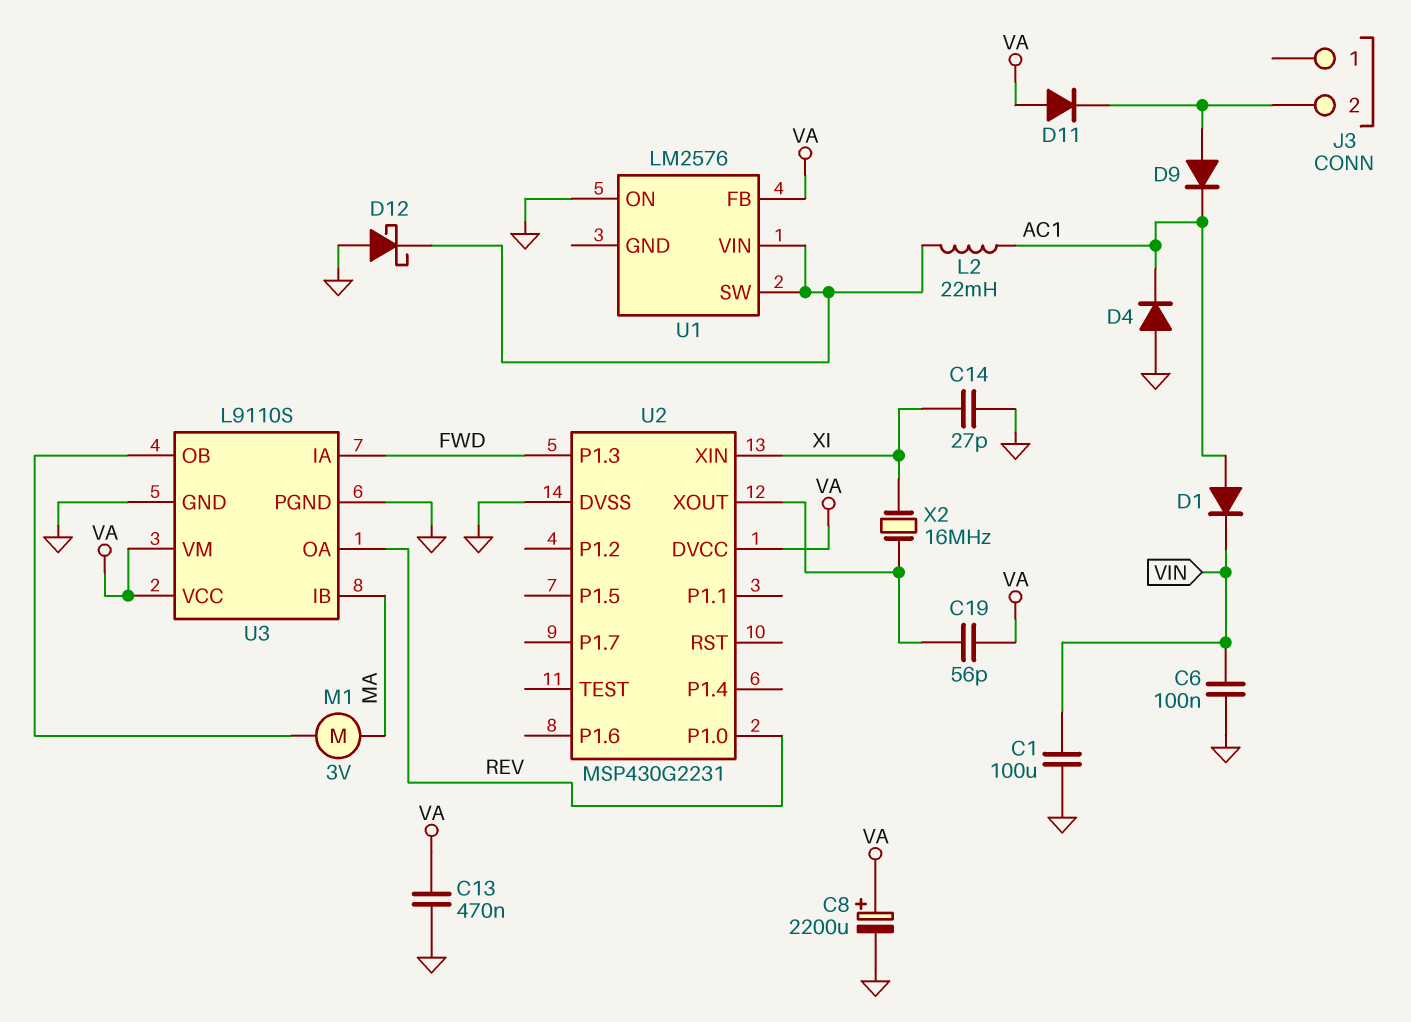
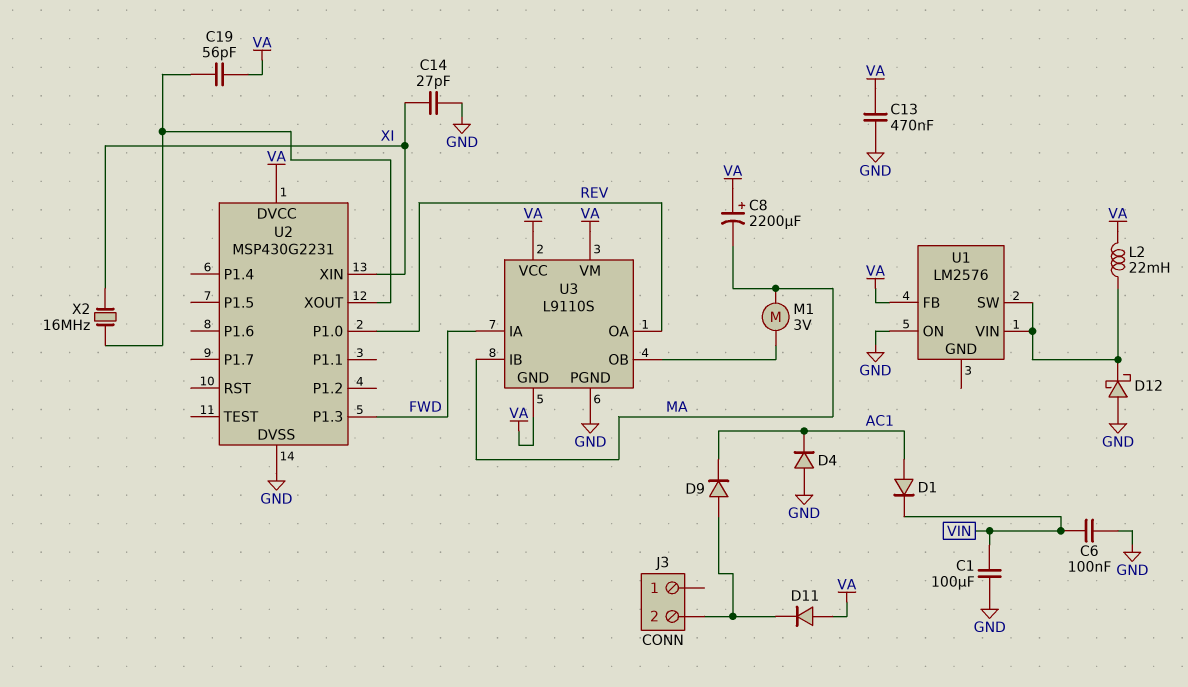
C8: 2200uF (plus VA, minus GND) -> 2200uF (plus VA, minus MA)
L2: 22mH (AC1, U1/SW) -> 22mH (U1/SW, VA)
U3 pin GND: GND -> VA

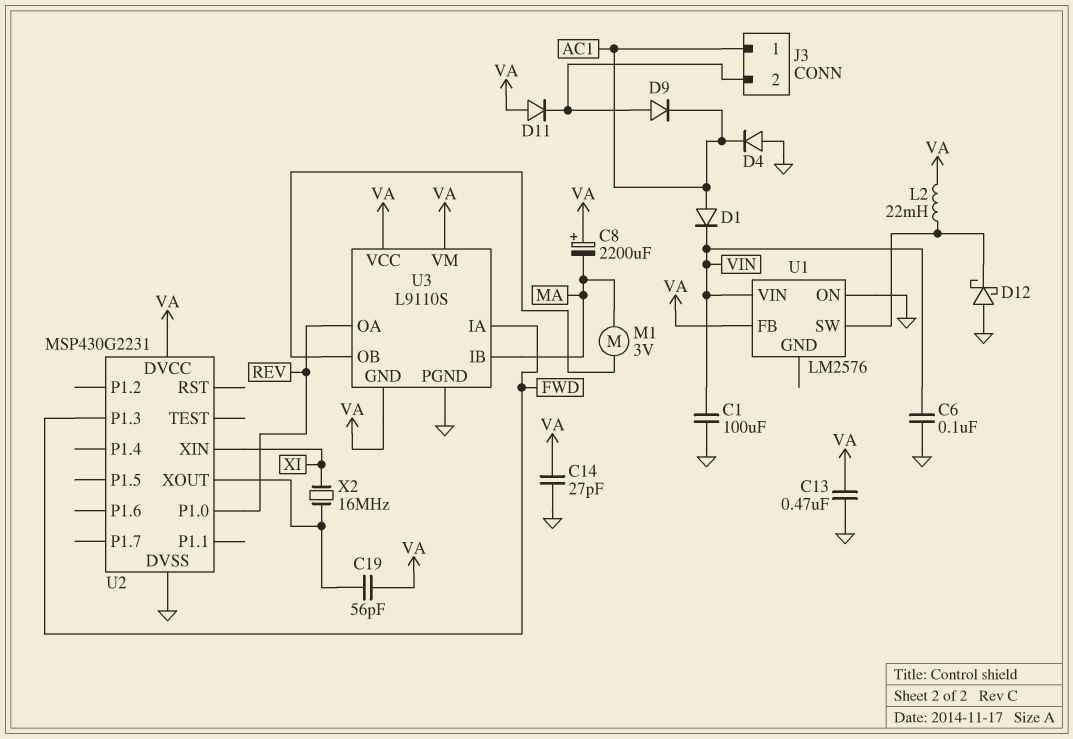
C14: 27pF (GND, XI) -> 27pF (GND, VA)
J3 pin 1: none -> AC1
U1 pin VIN: U1/SW -> VIN

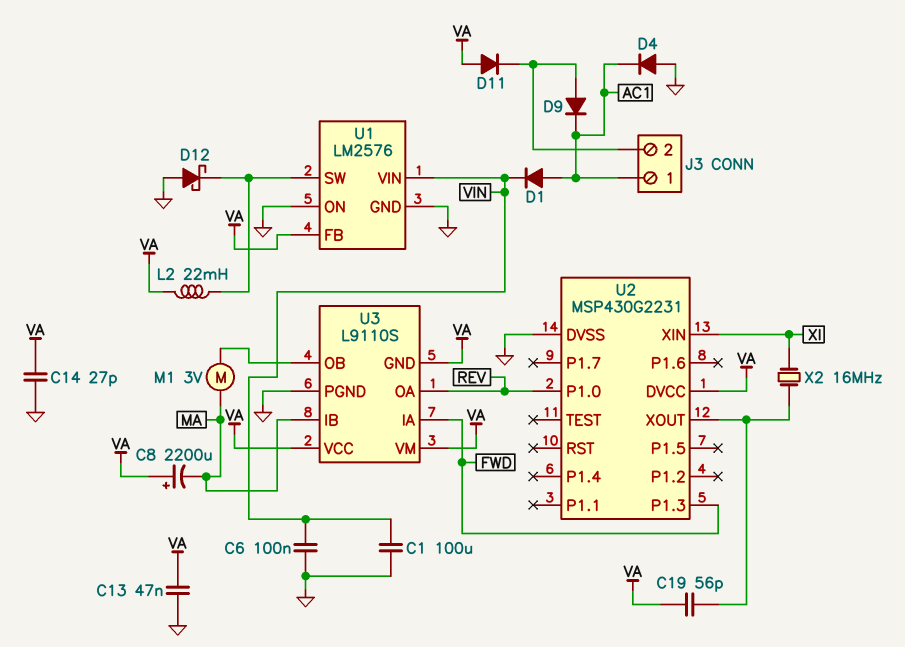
C13: 470nF (GND, VA) -> 47nF (GND, VA)
U1 pin GND: none -> GND

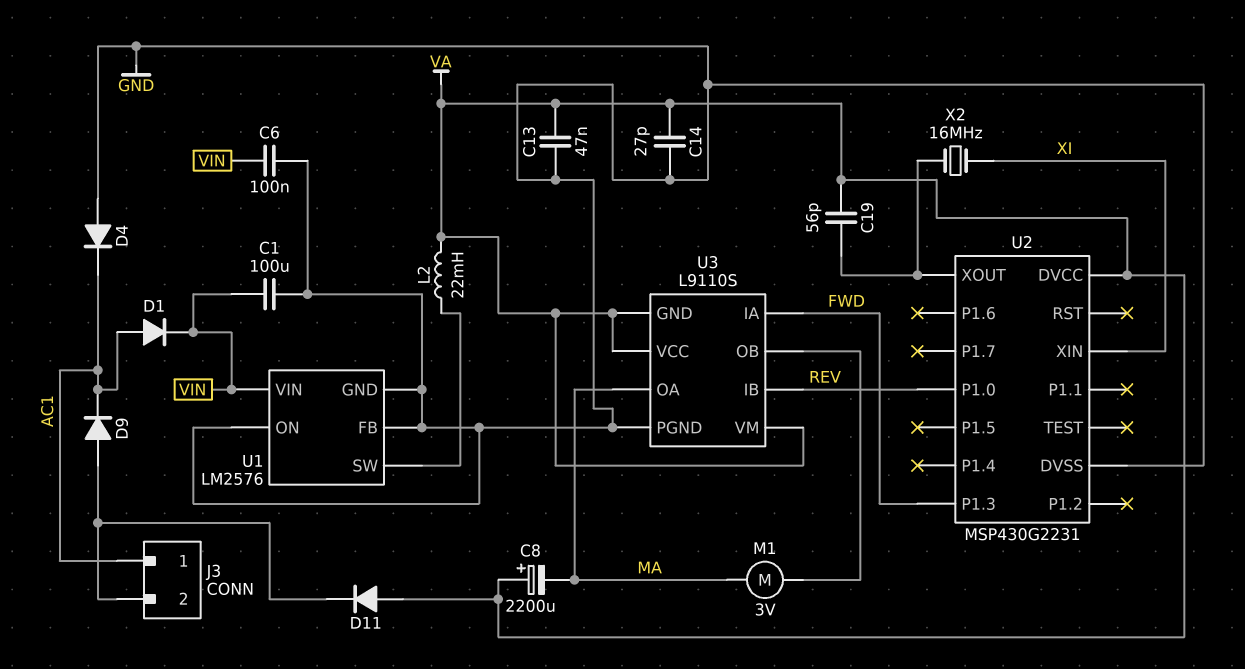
D12: schottky (A GND, K U1/SW) -> none
U1 pin FB: VA -> GND
U3 pin IB: MA -> REV
U3 pin OA: REV -> MA

